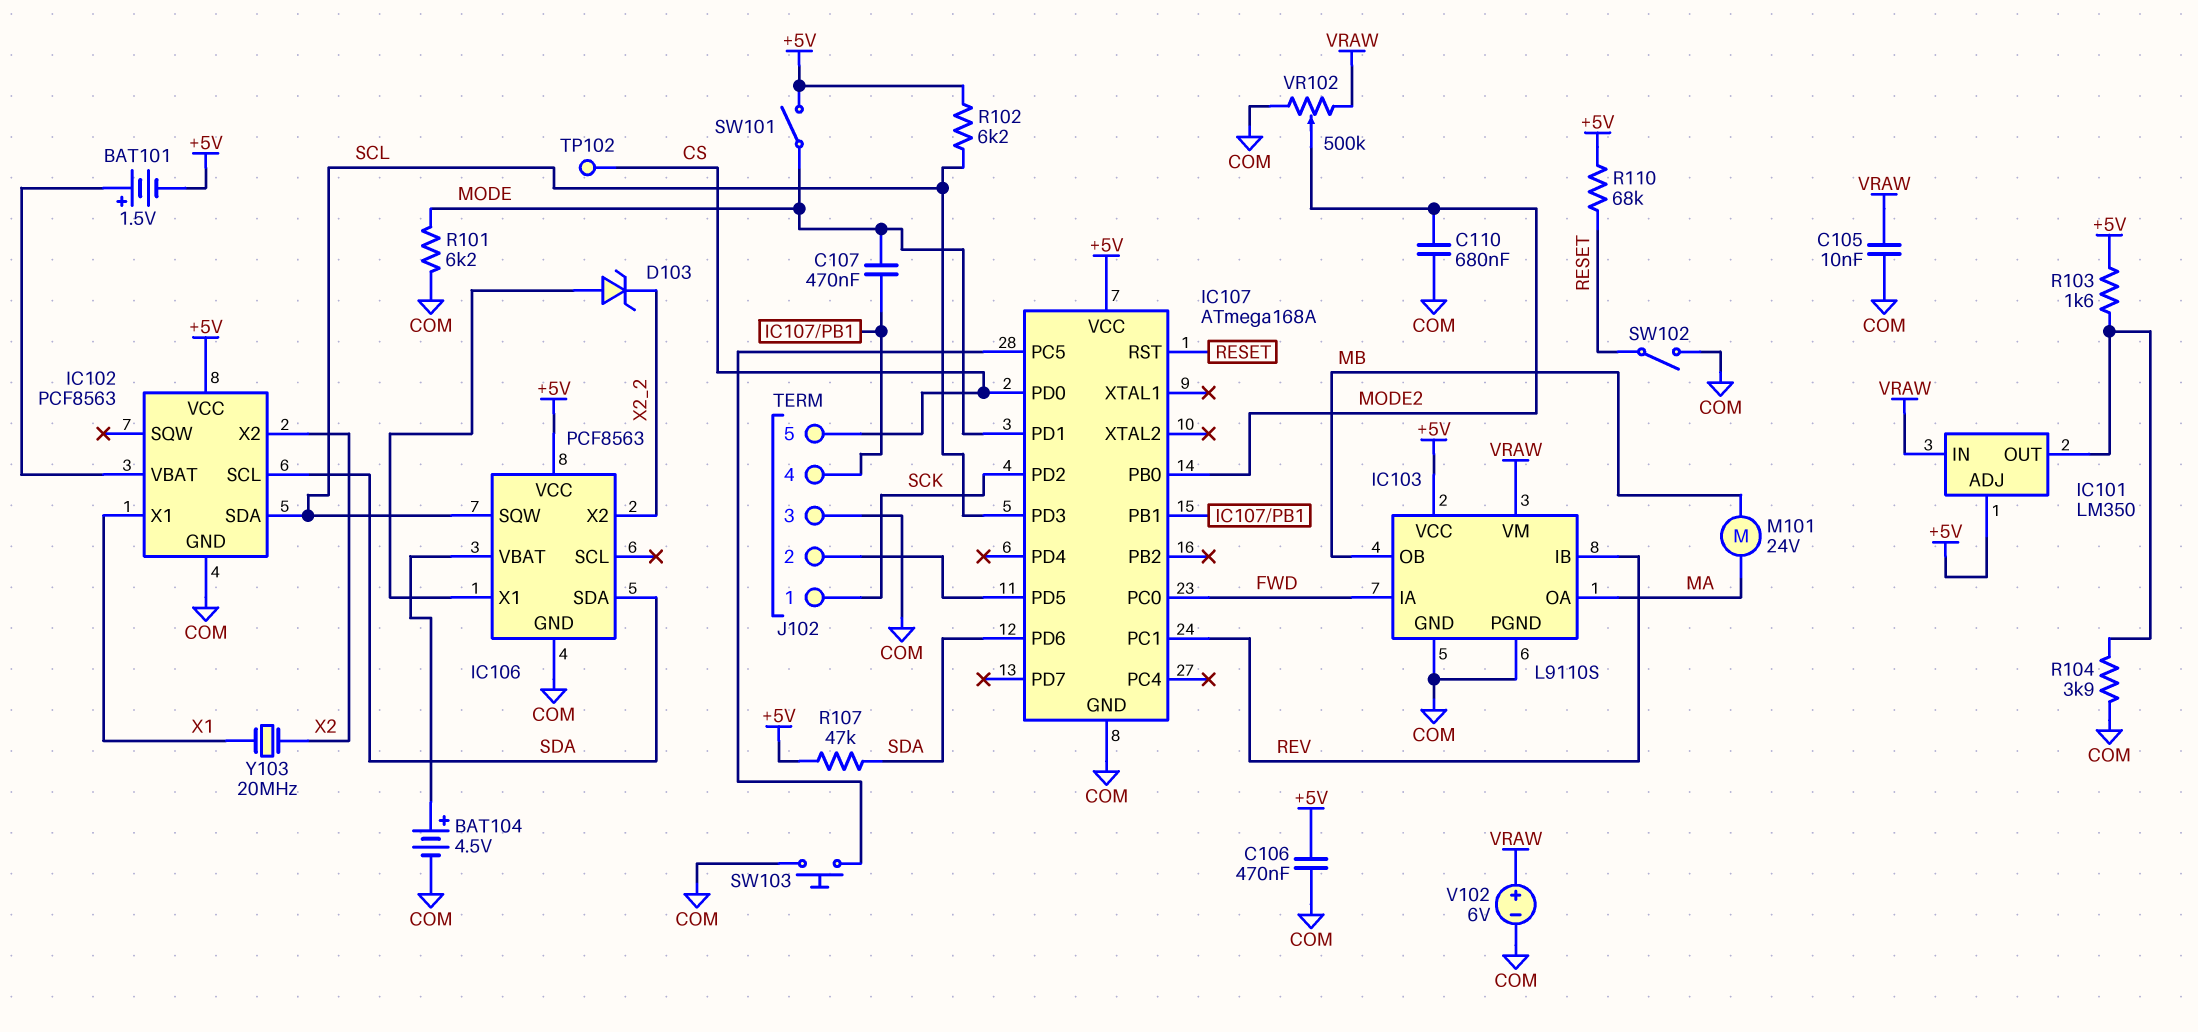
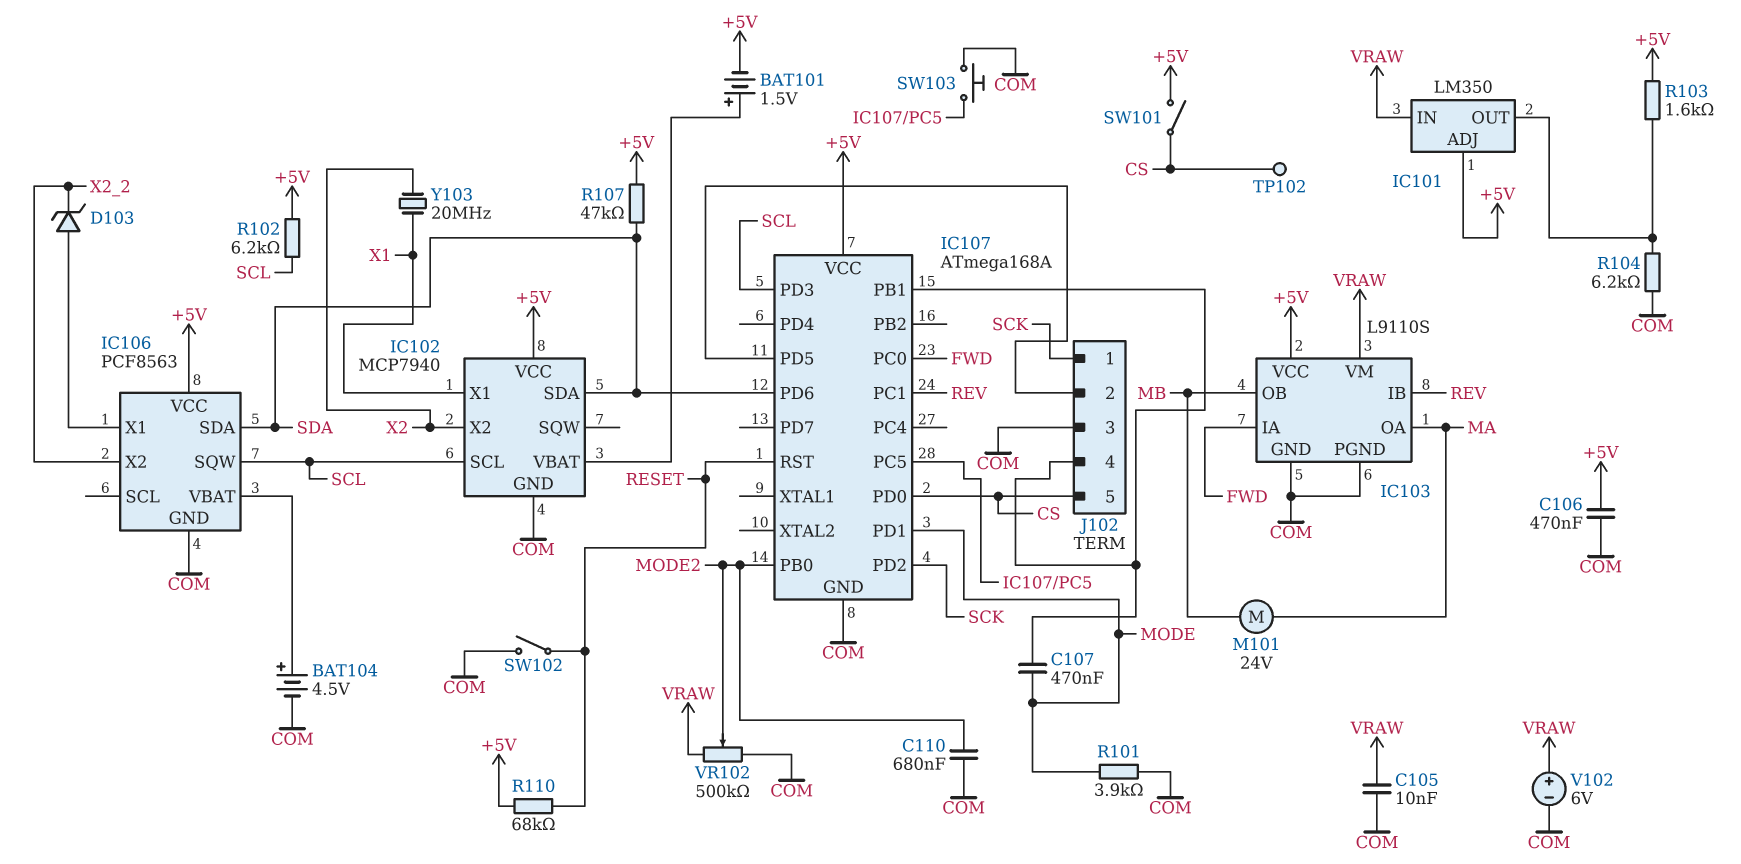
IC102: PCF8563 -> MCP7940
IC102 pin SCL: SDA -> SCL
IC102 pin SDA: SCL -> SDA
R101: 6.2k (COM, MODE) -> 3.9k (COM, MODE)
R104: 3.9k (COM, IC101/OUT) -> 6.2k (COM, IC101/OUT)
SW101: switch (+5V, MODE) -> switch (+5V, CS)

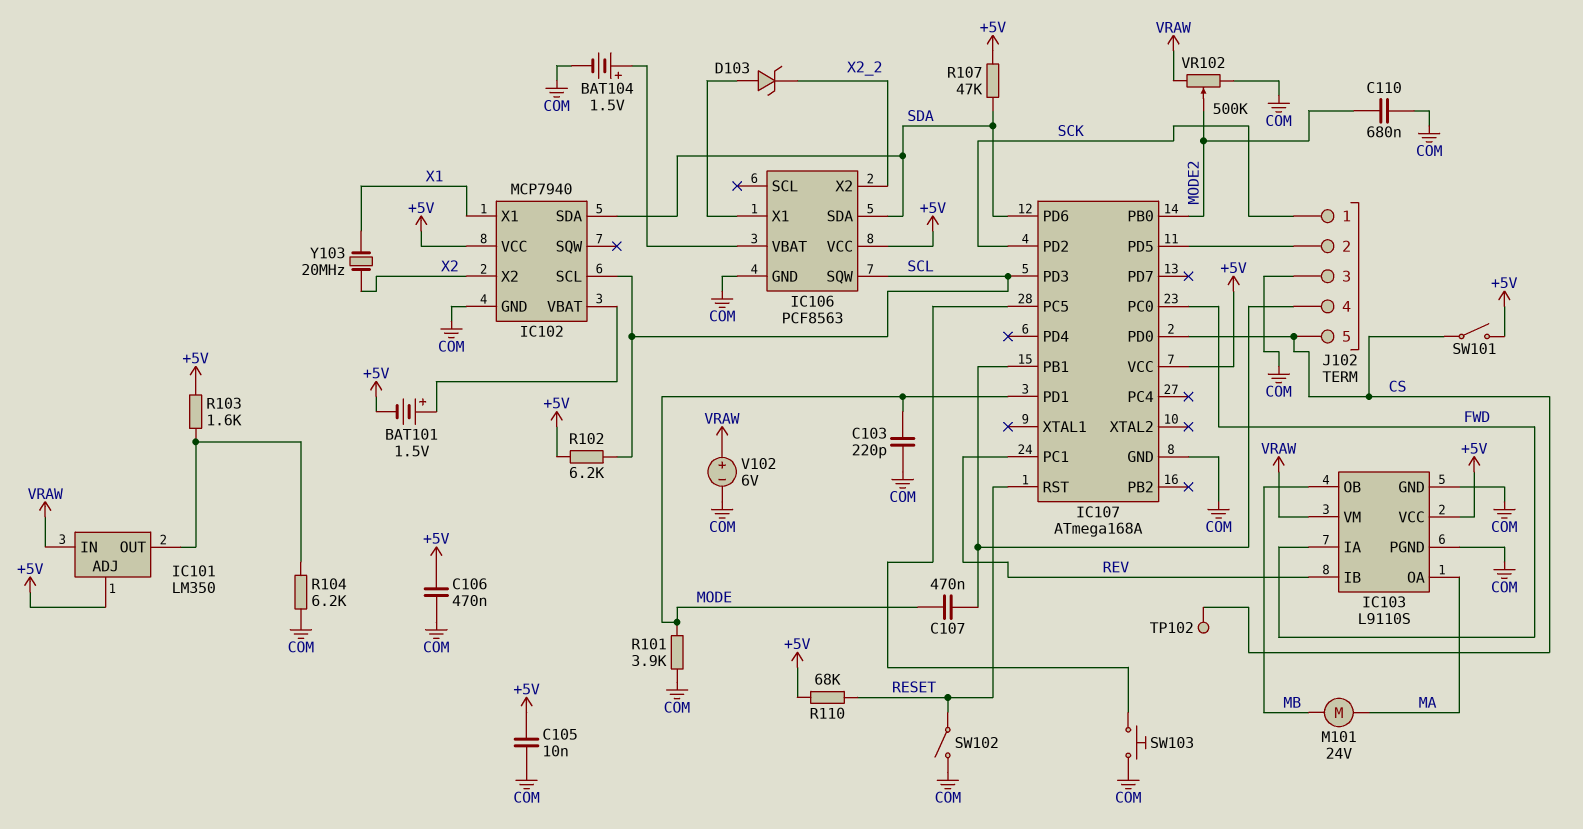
BAT104: 4.5V (plus IC106/VBAT, minus COM) -> 1.5V (plus IC106/VBAT, minus COM)
C103: none -> 220pF (COM, MODE)
C105: 10nF (COM, VRAW) -> 10nF (+5V, COM)

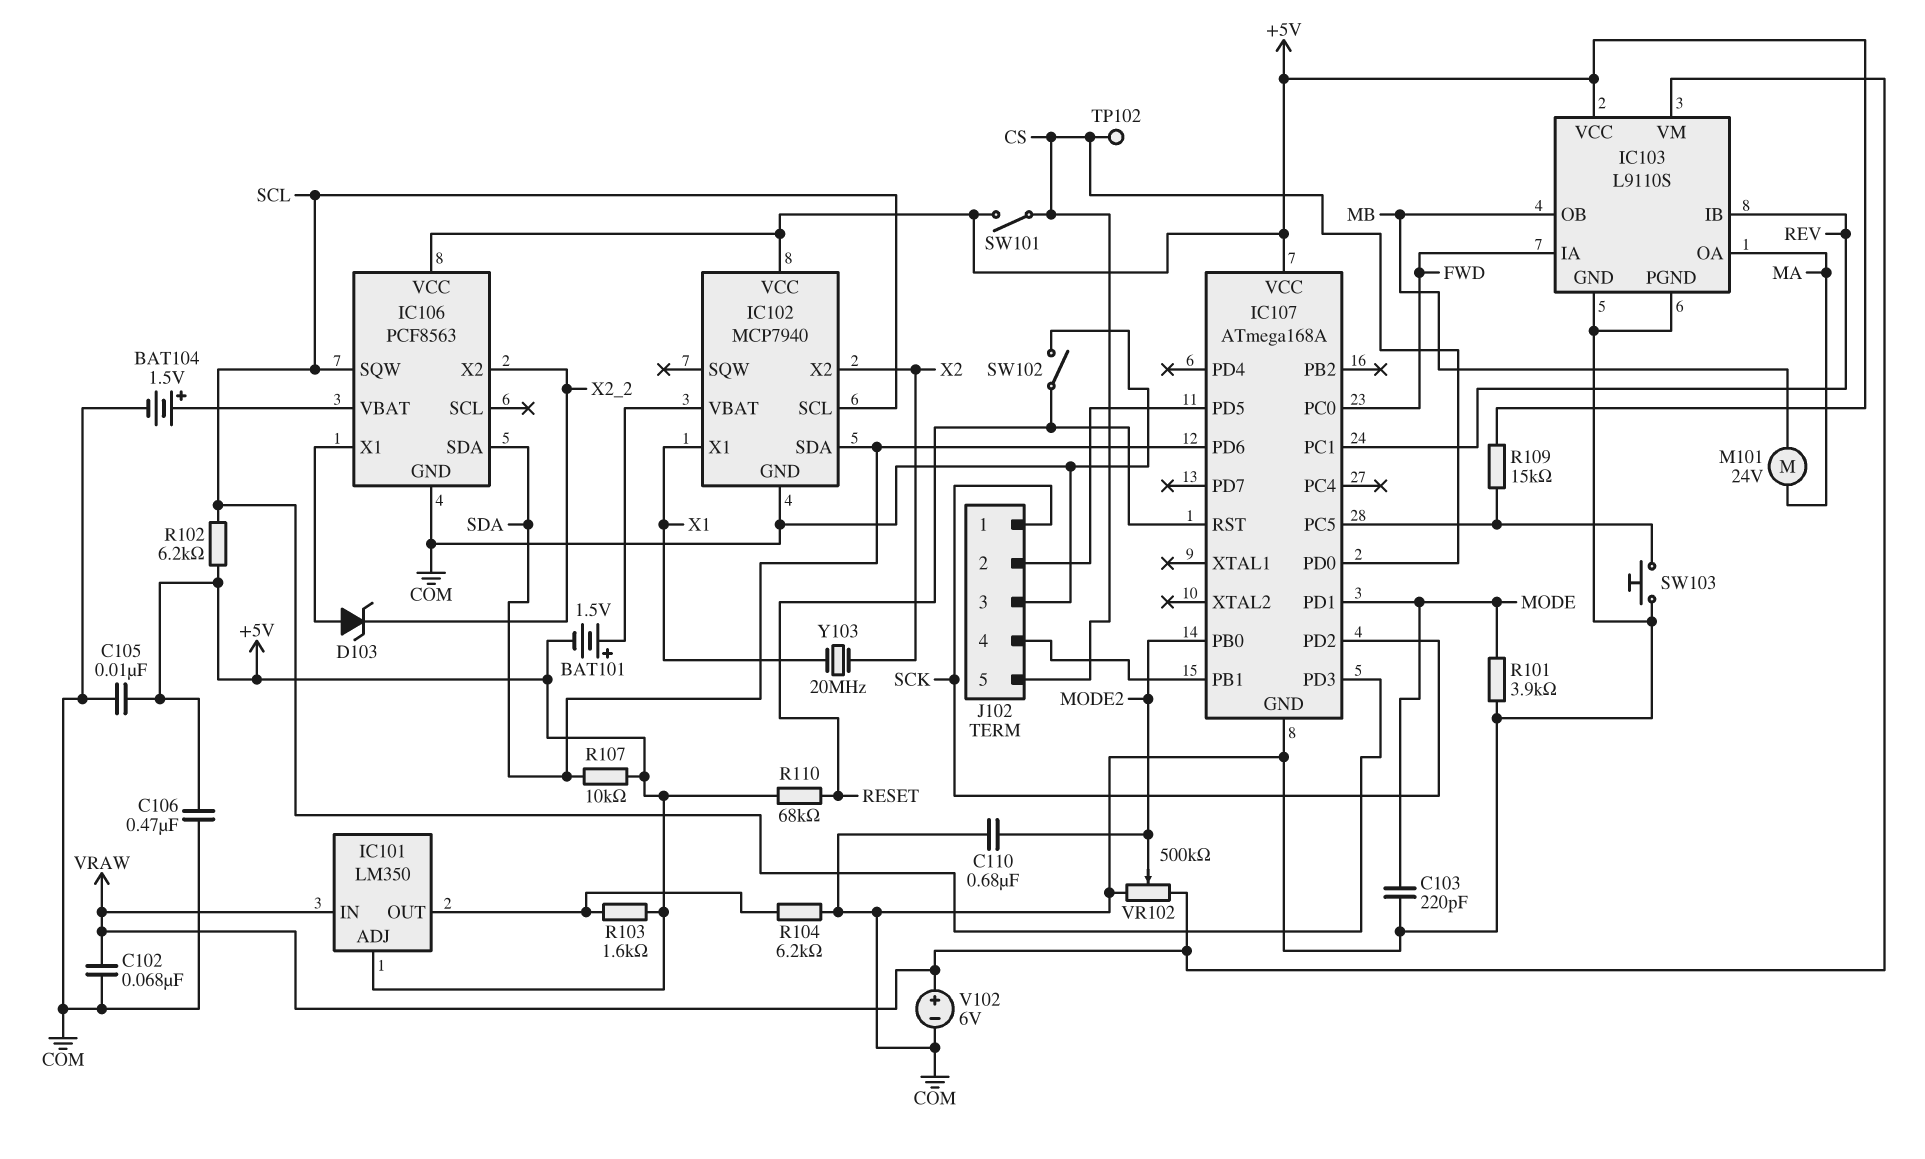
C102: none -> 68nF (COM, VRAW)
C107: 470nF (IC107/PB1, MODE) -> none
R107: 47k (+5V, SDA) -> 10k (+5V, SDA)
R109: none -> 15k (+5V, IC107/PC5)

